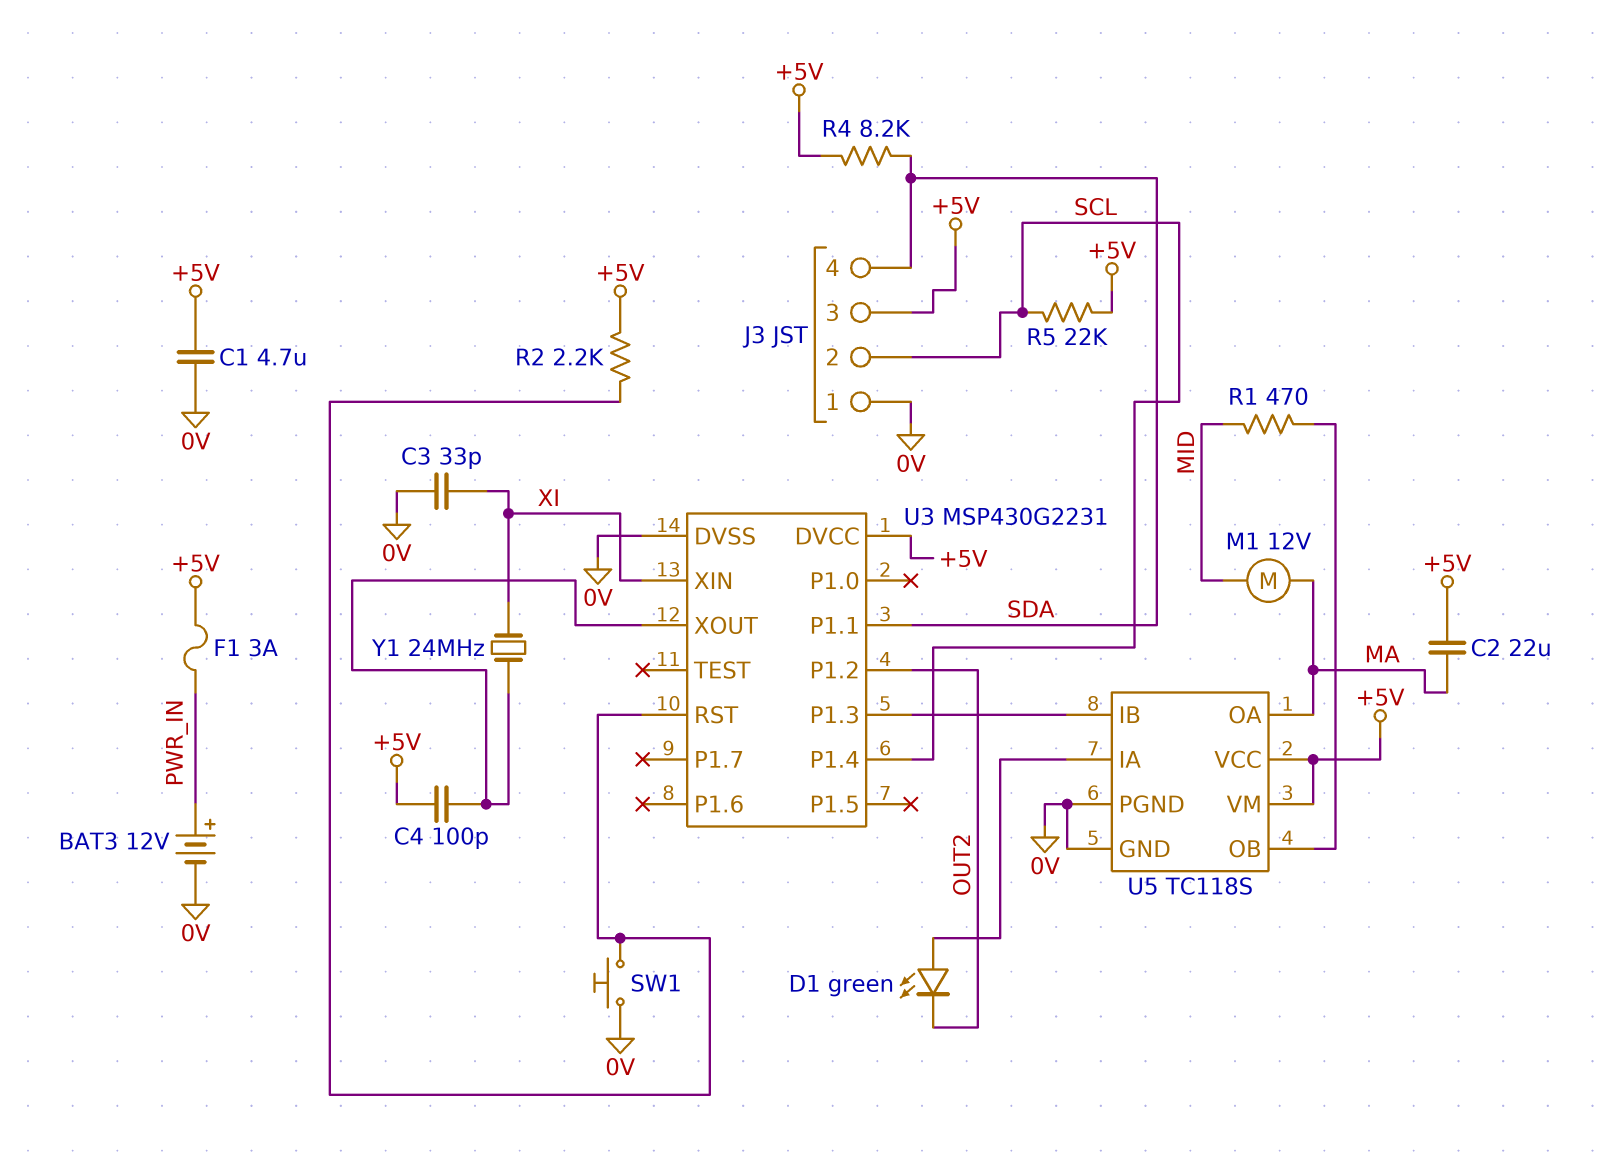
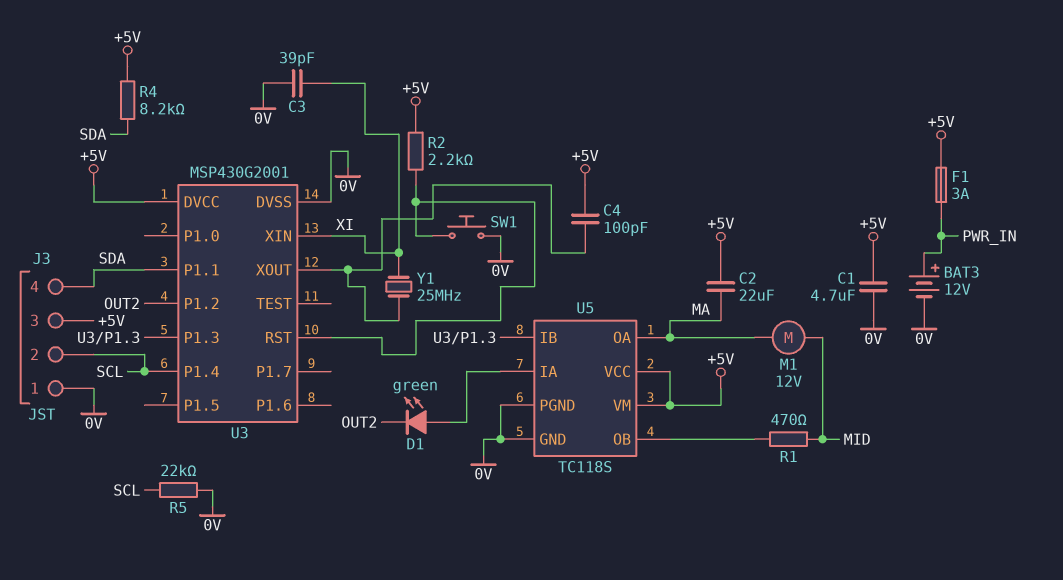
C3: 33pF (0V, XI) -> 39pF (0V, XI)
R5: 22k (+5V, SCL) -> 22k (0V, SCL)
U3: MSP430G2231 -> MSP430G2001
Y1: 24MHz (U3/XOUT, XI) -> 25MHz (U3/XOUT, XI)

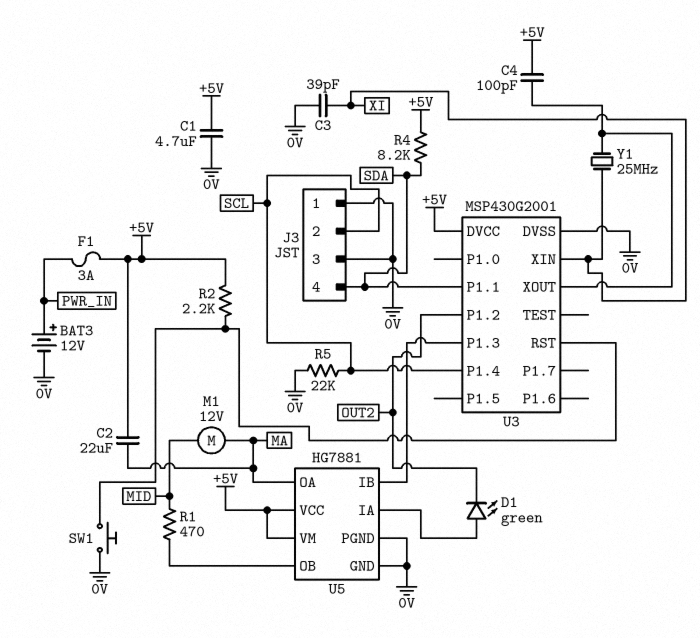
J3 pin 3: +5V -> 0V
U5: TC118S -> HG7881

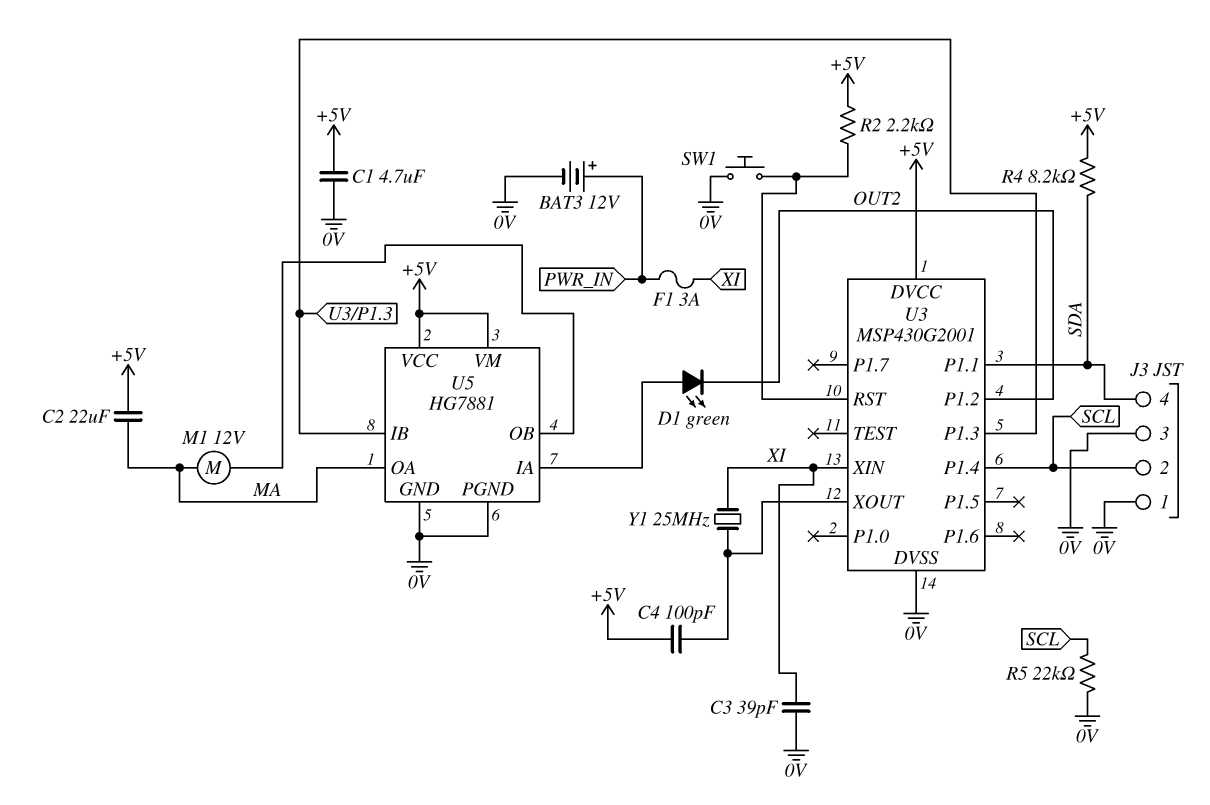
F1: 3A (+5V, PWR_IN) -> 3A (PWR_IN, XI)
M1: motor 12V (MA, MID) -> motor 12V (MA, U5/OB)
R1: 470 (MID, U5/OB) -> none

